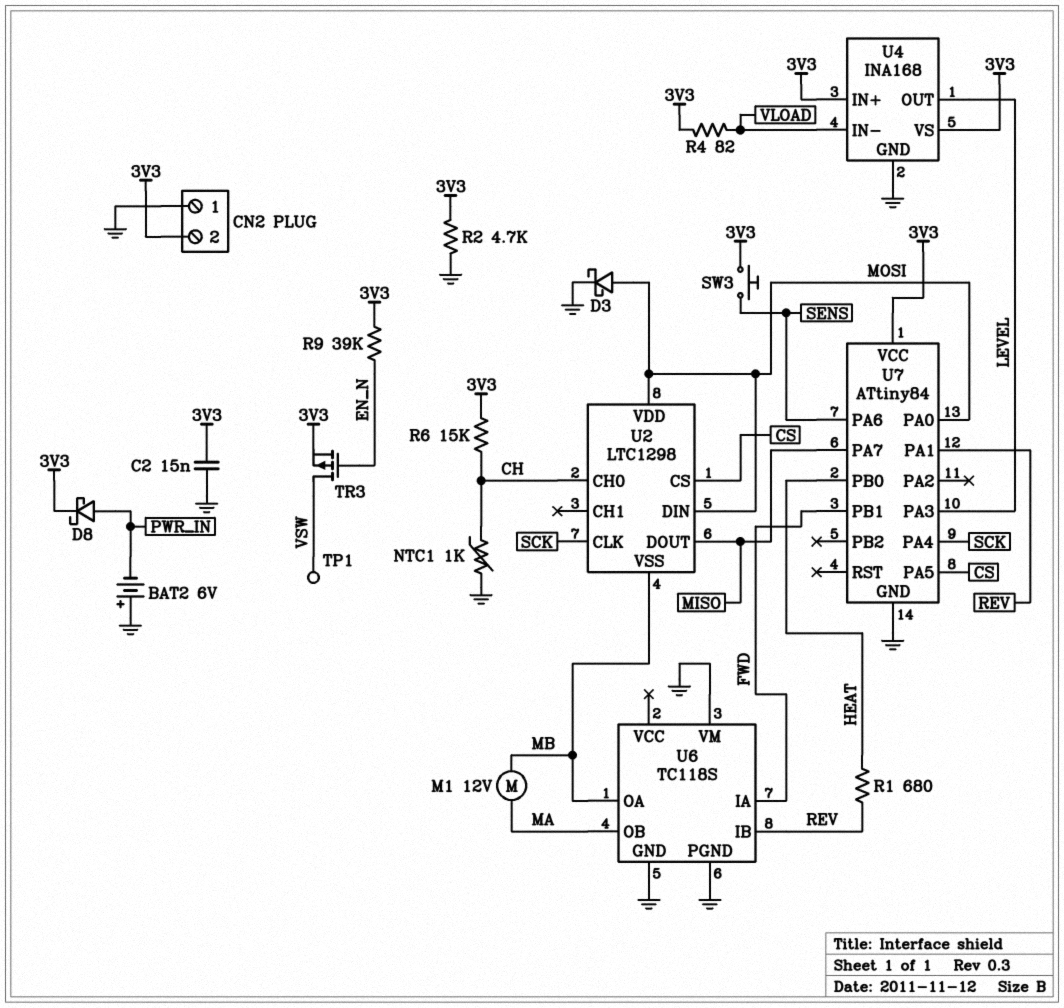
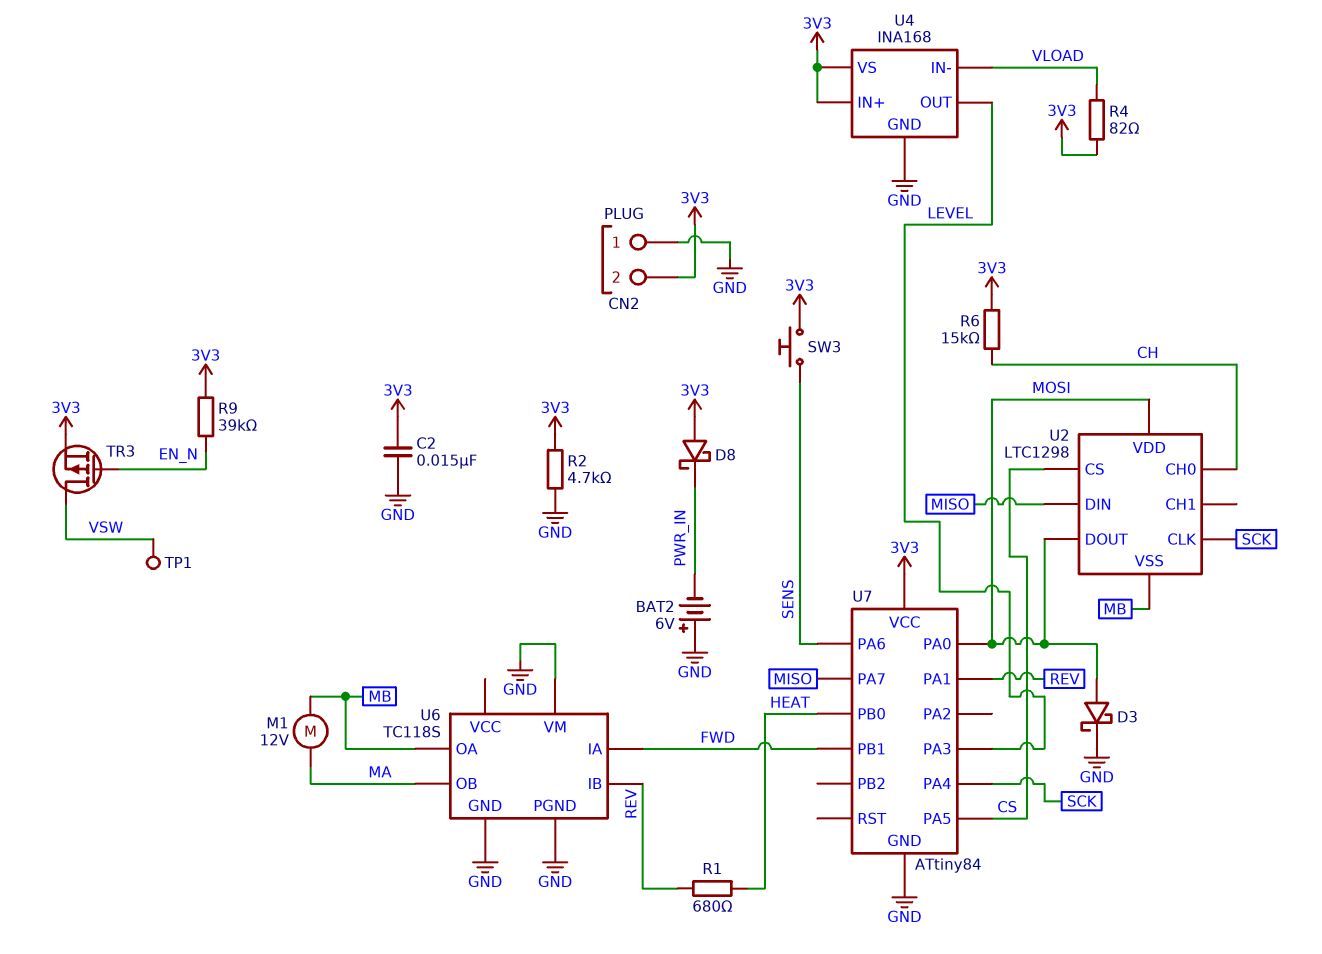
D8: schottky (A PWR_IN, K 3V3) -> schottky (A 3V3, K PWR_IN)
NTC1: 1k (CH, GND) -> none
U2 pin DIN: MOSI -> MISO
U2 pin DOUT: MISO -> MOSI

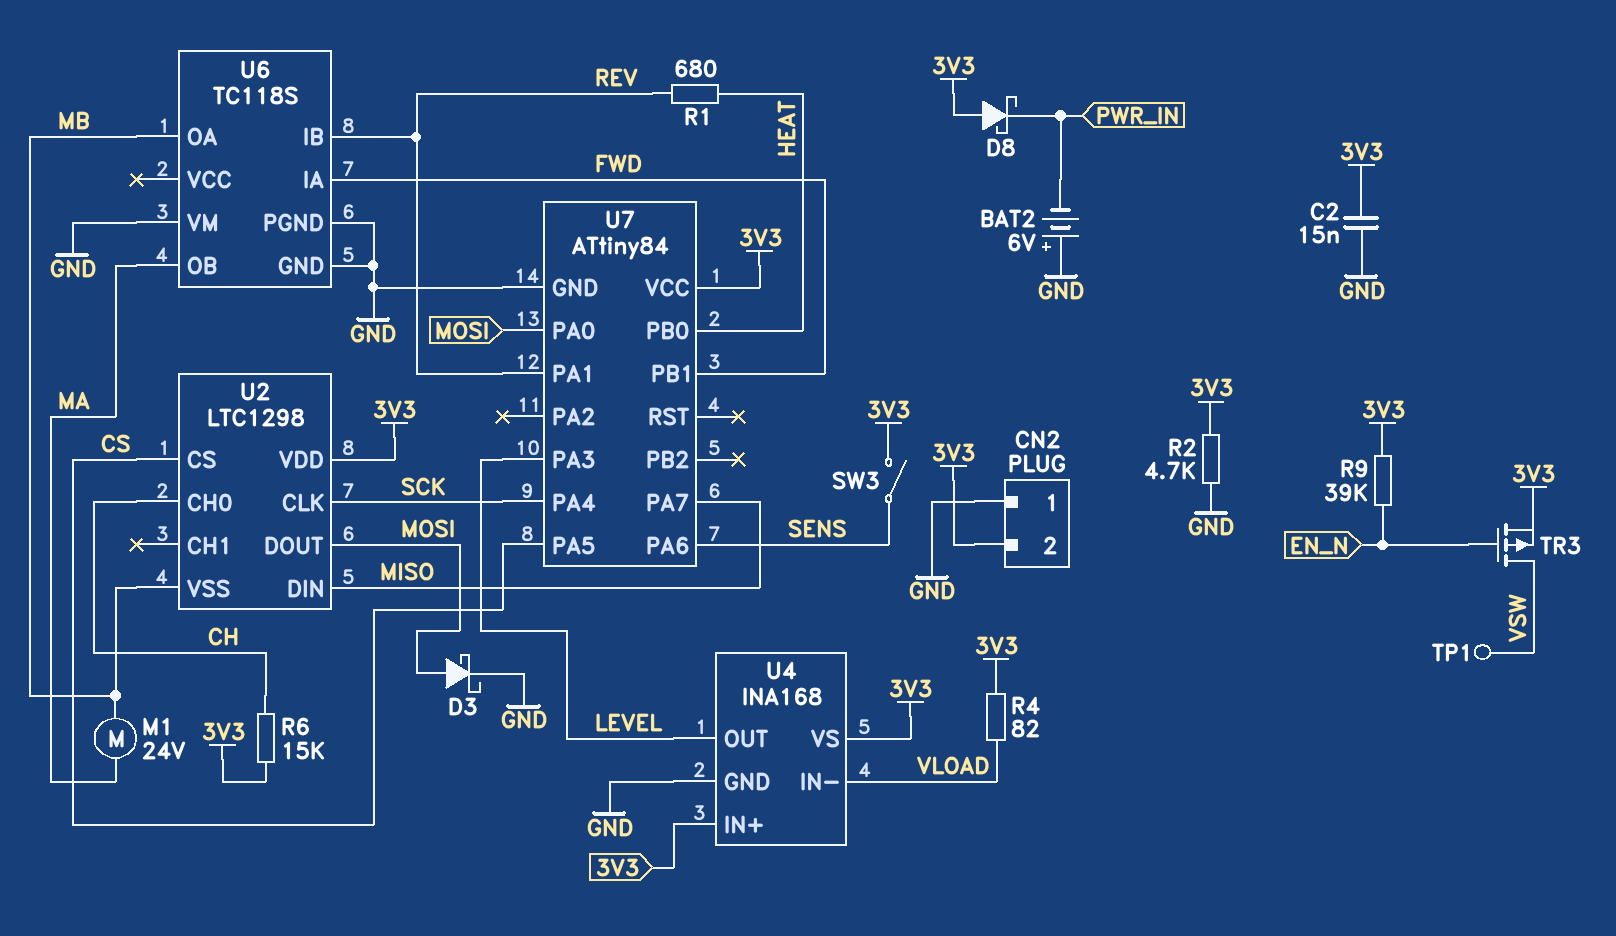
M1: motor 12V (MA, MB) -> motor 24V (MA, MB)
SW3: button (3V3, SENS) -> switch (3V3, SENS)
U2 pin VDD: MOSI -> 3V3

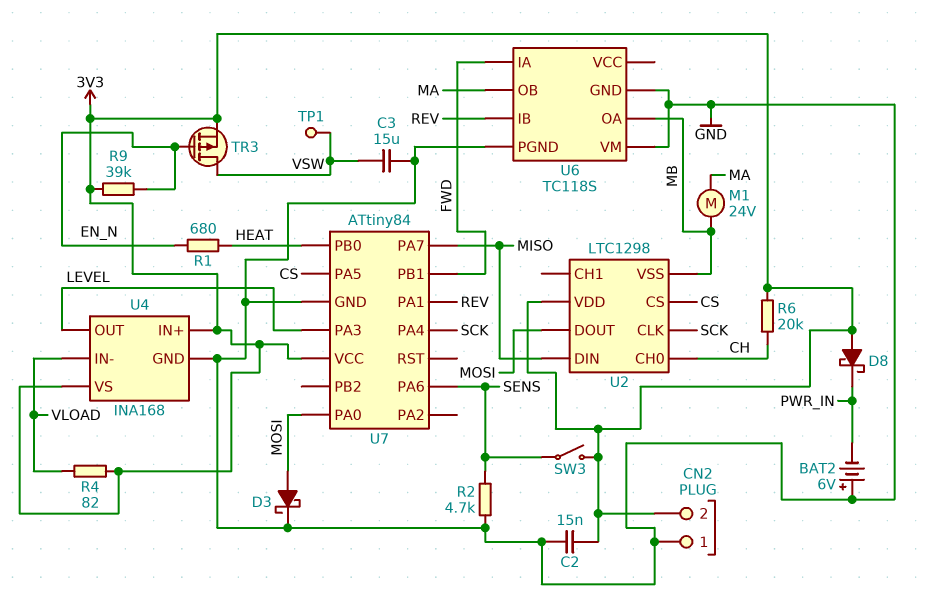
C3: none -> 15uF (GND, VSW)
R1: 680 (HEAT, REV) -> 680 (EN_N, HEAT)
R2: 4.7k (3V3, GND) -> 4.7k (GND, SENS)
R6: 15k (3V3, CH) -> 20k (3V3, CH)

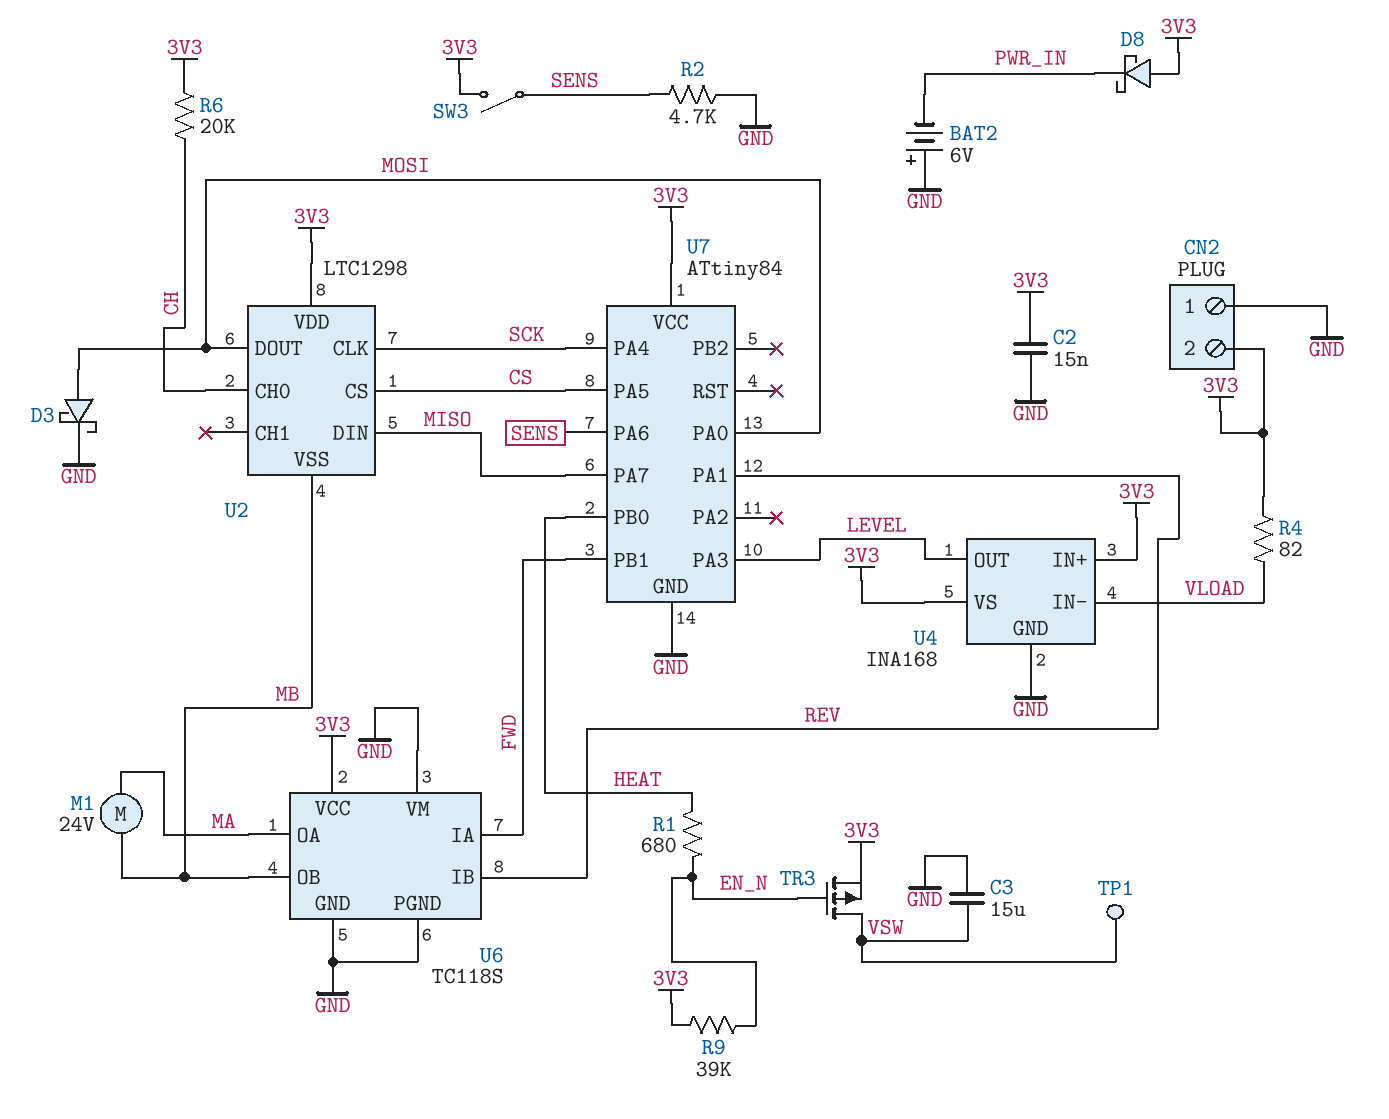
U6 pin OA: MB -> MA
U6 pin OB: MA -> MB
U6 pin VCC: none -> 3V3

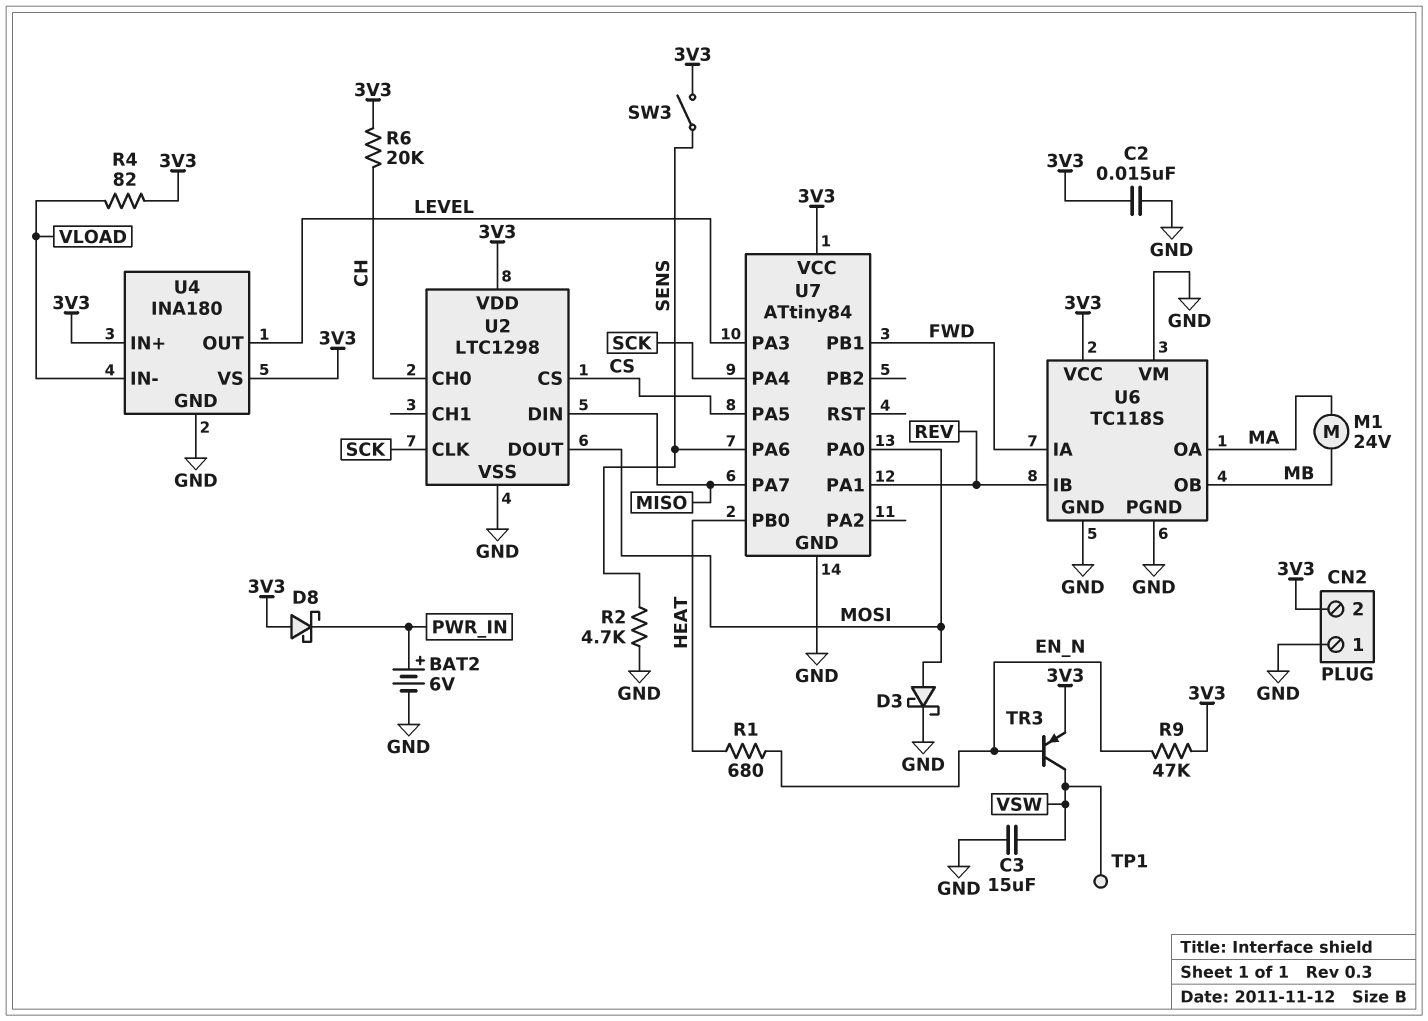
BAT2: 6V (plus GND, minus PWR_IN) -> 6V (plus PWR_IN, minus GND)
R9: 39k (3V3, EN_N) -> 47k (3V3, EN_N)
TR3: PMOS (G EN_N, D VSW, S 3V3) -> PNP (B EN_N, C VSW, E 3V3)
U2 pin VSS: MB -> GND
U4: INA168 -> INA180

